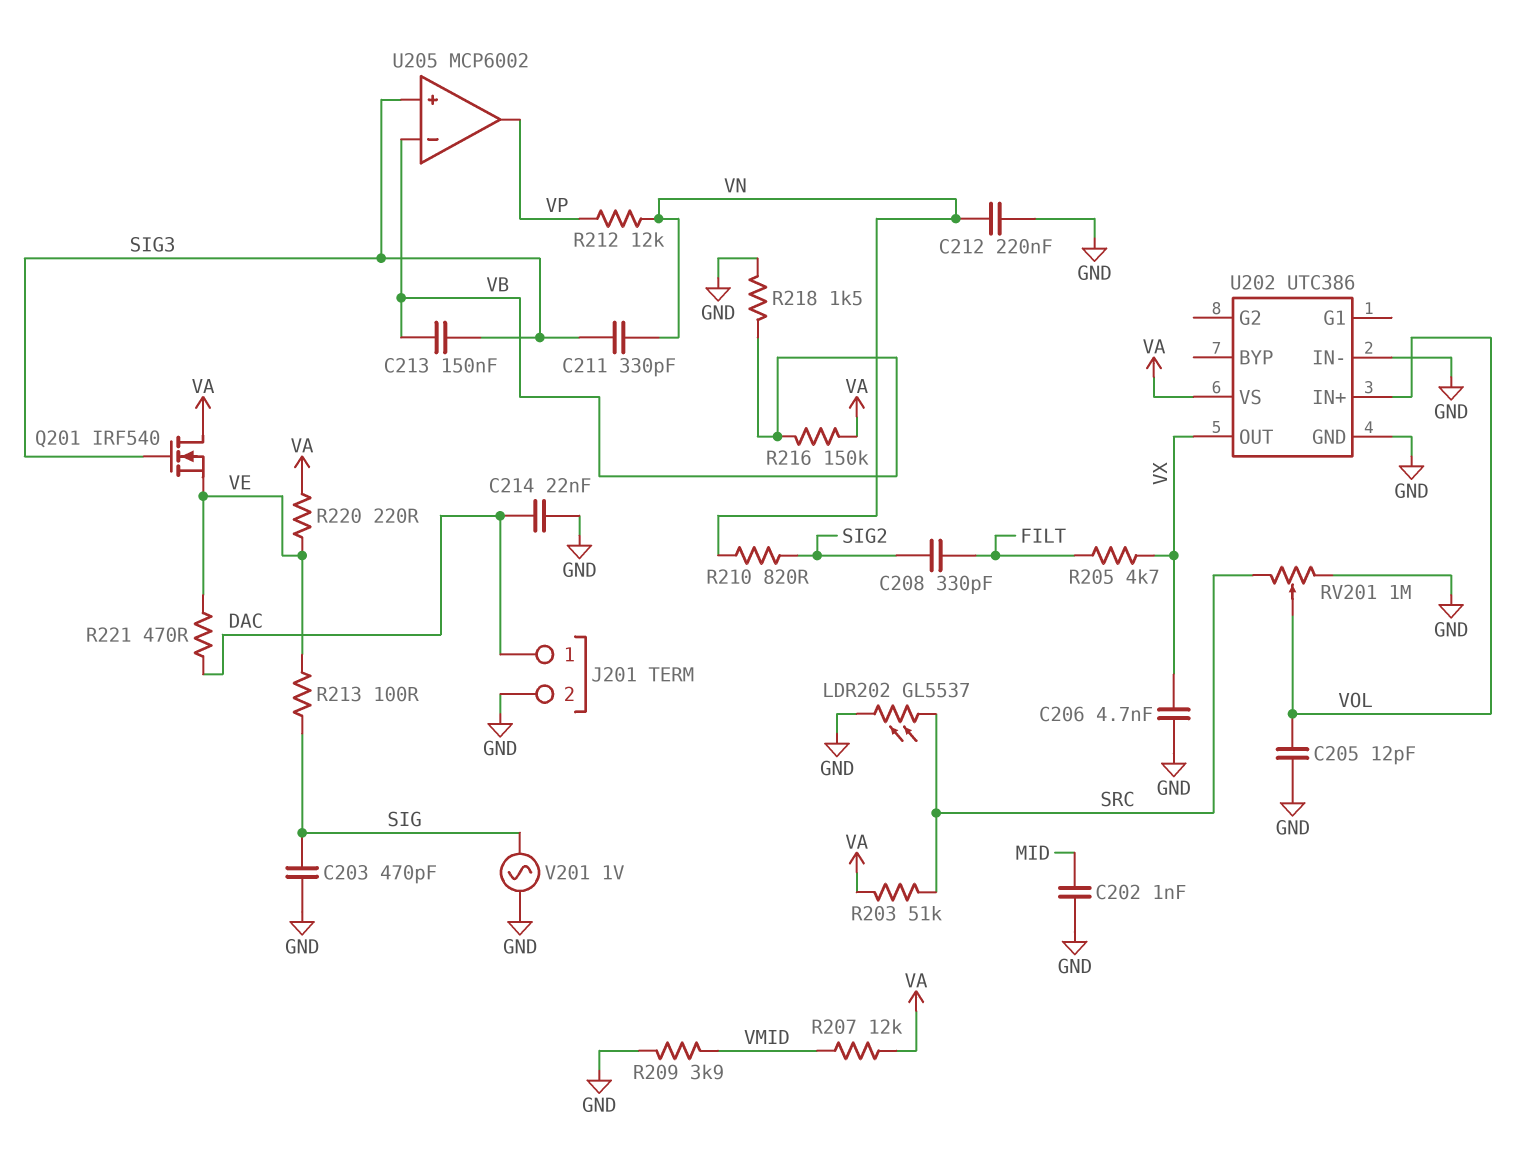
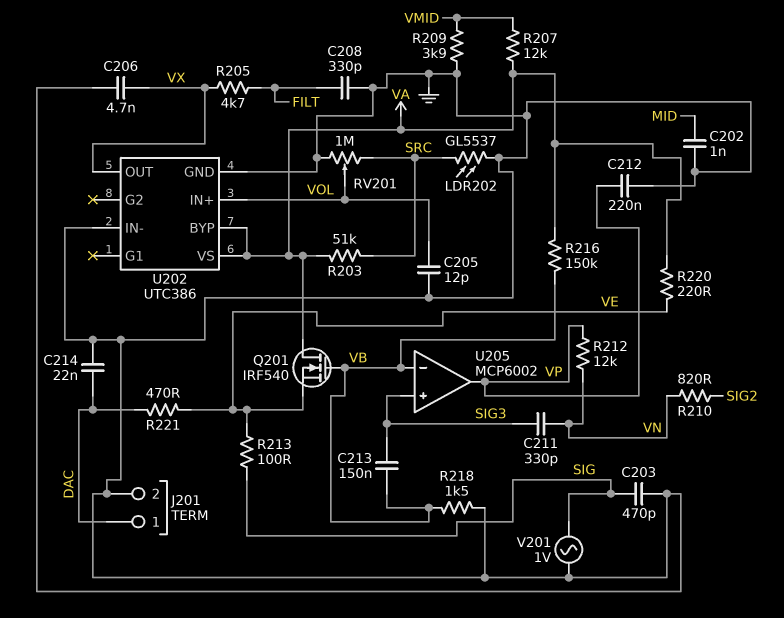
C208: 330pF (FILT, SIG2) -> 330pF (FILT, GND)
C212: 220nF (GND, VN) -> 220nF (GND, VP)
Q201: NMOS IRF540 (G SIG3, D VA, S VE) -> NMOS IRF540 (G VB, D VA, S VE)
U202 pin BYP: none -> VA

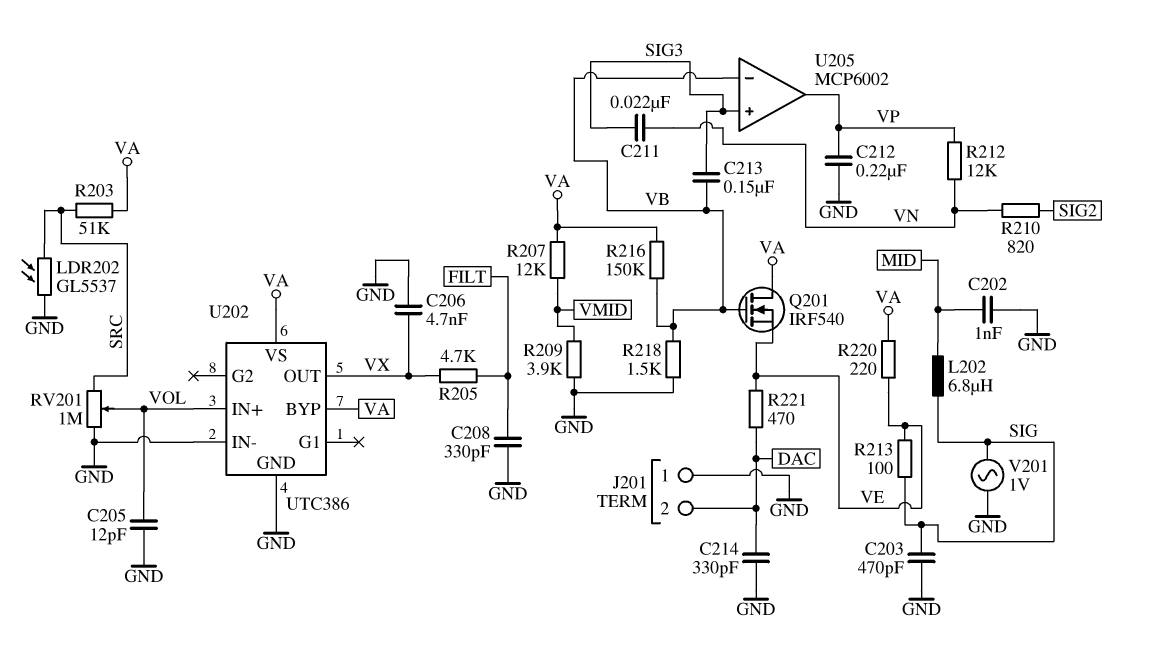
C211: 330pF (SIG3, VN) -> 22nF (SIG3, VN)
C214: 22nF (DAC, GND) -> 330pF (DAC, GND)
J201 pin 1: DAC -> GND
J201 pin 2: GND -> DAC
L202: none -> 6.8uH (MID, SIG)

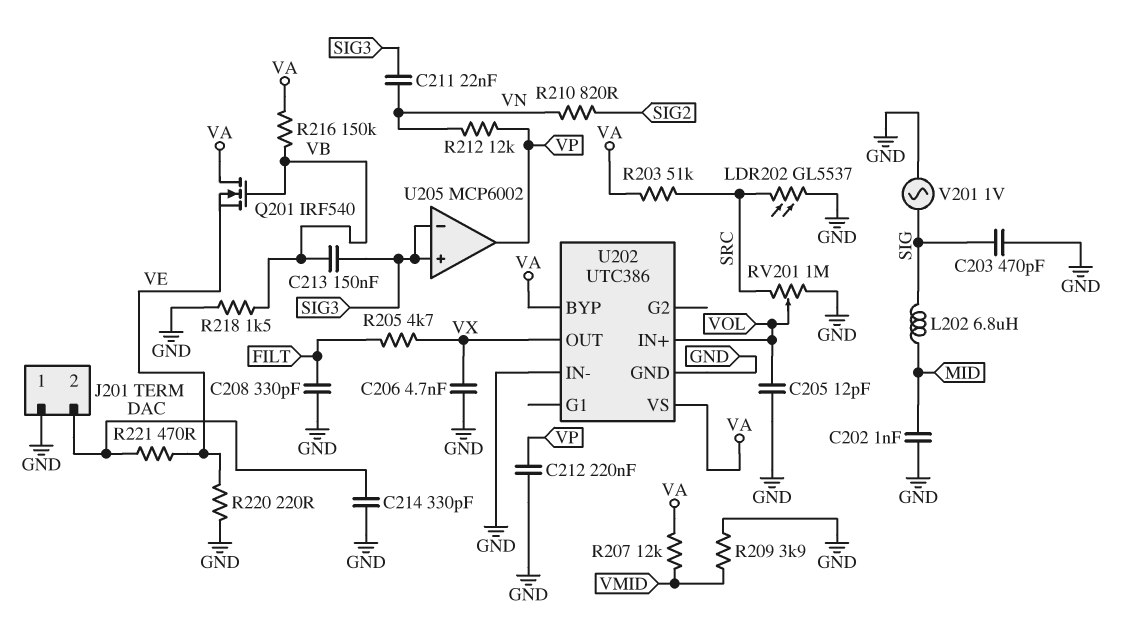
R213: 100 (SIG, VE) -> none
R220: 220 (VA, VE) -> 220 (GND, VE)
U205 pin in-: VB -> SIG3

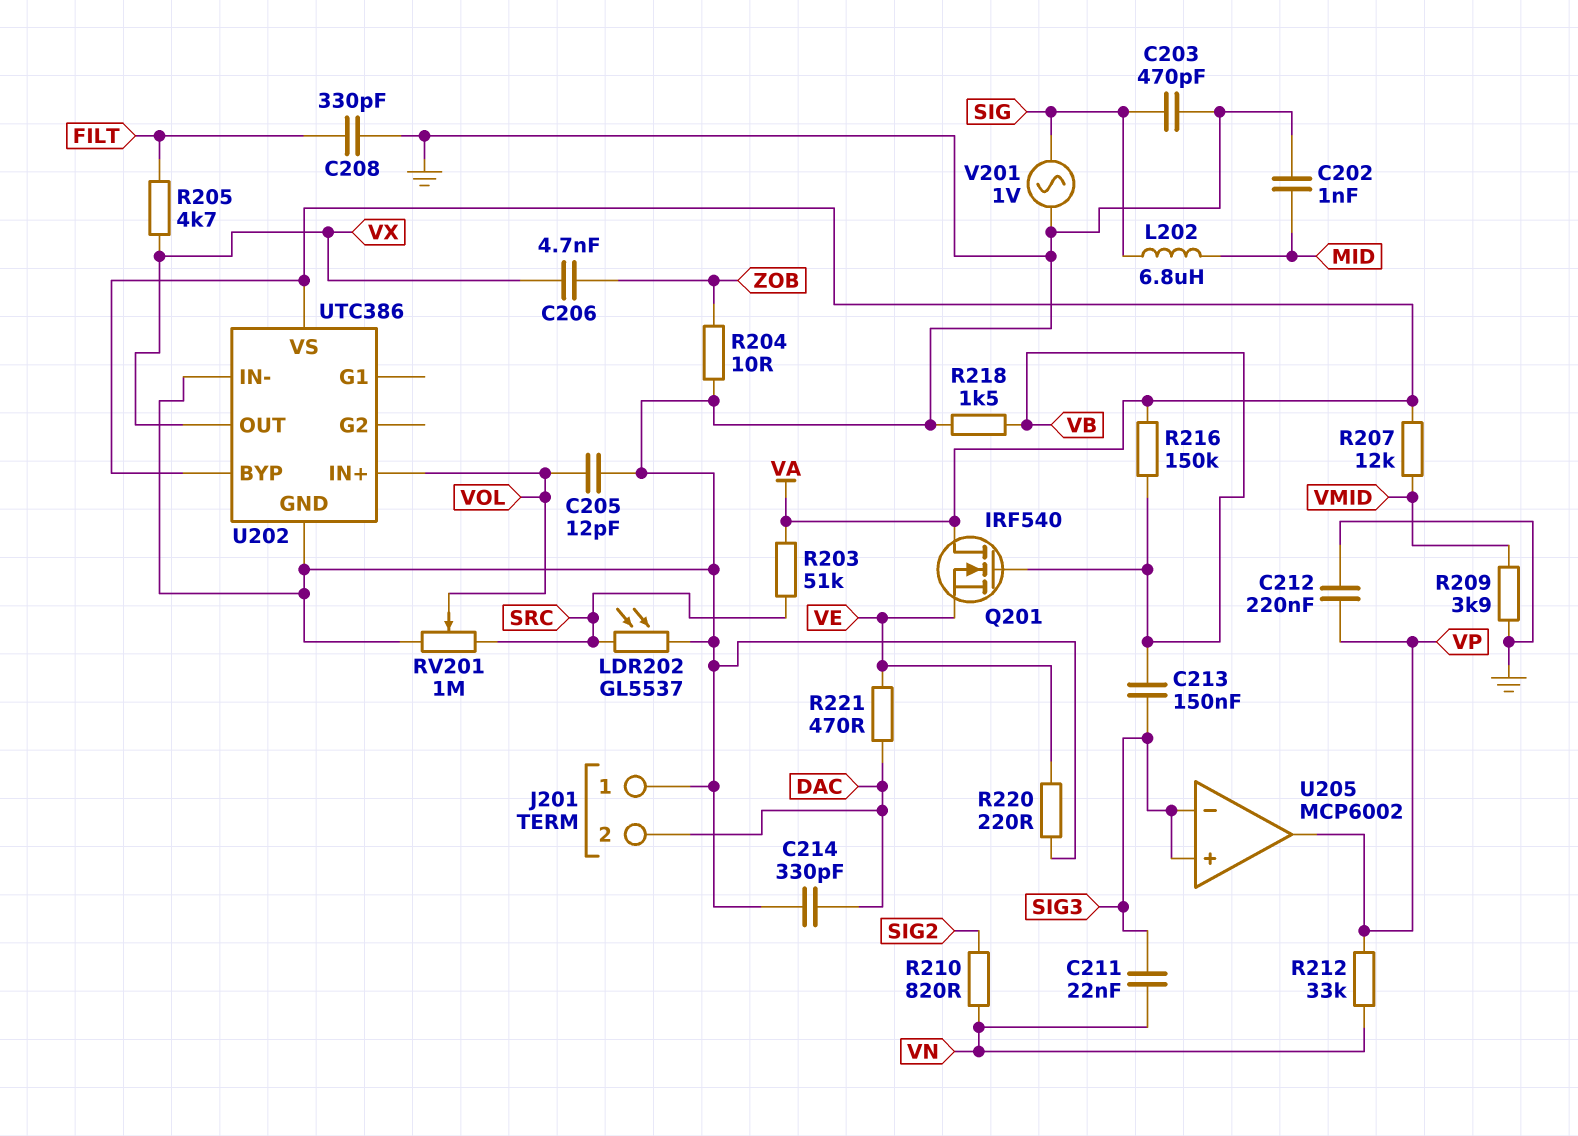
C206: 4.7nF (GND, VX) -> 4.7nF (VX, ZOB)
R204: none -> 10 (GND, ZOB)
R212: 12k (VN, VP) -> 33k (VN, VP)

